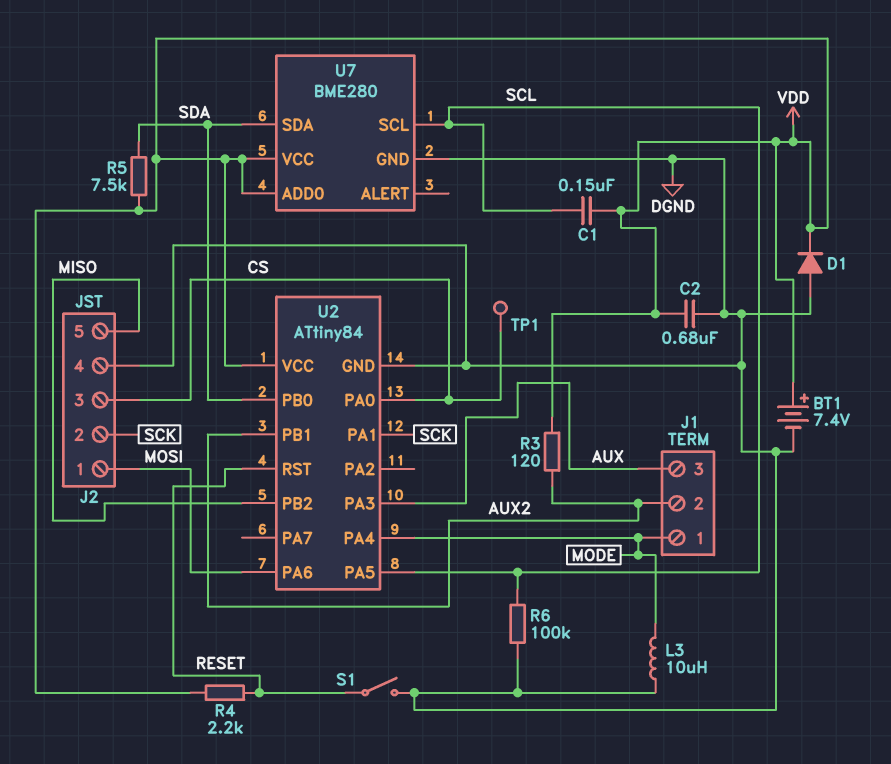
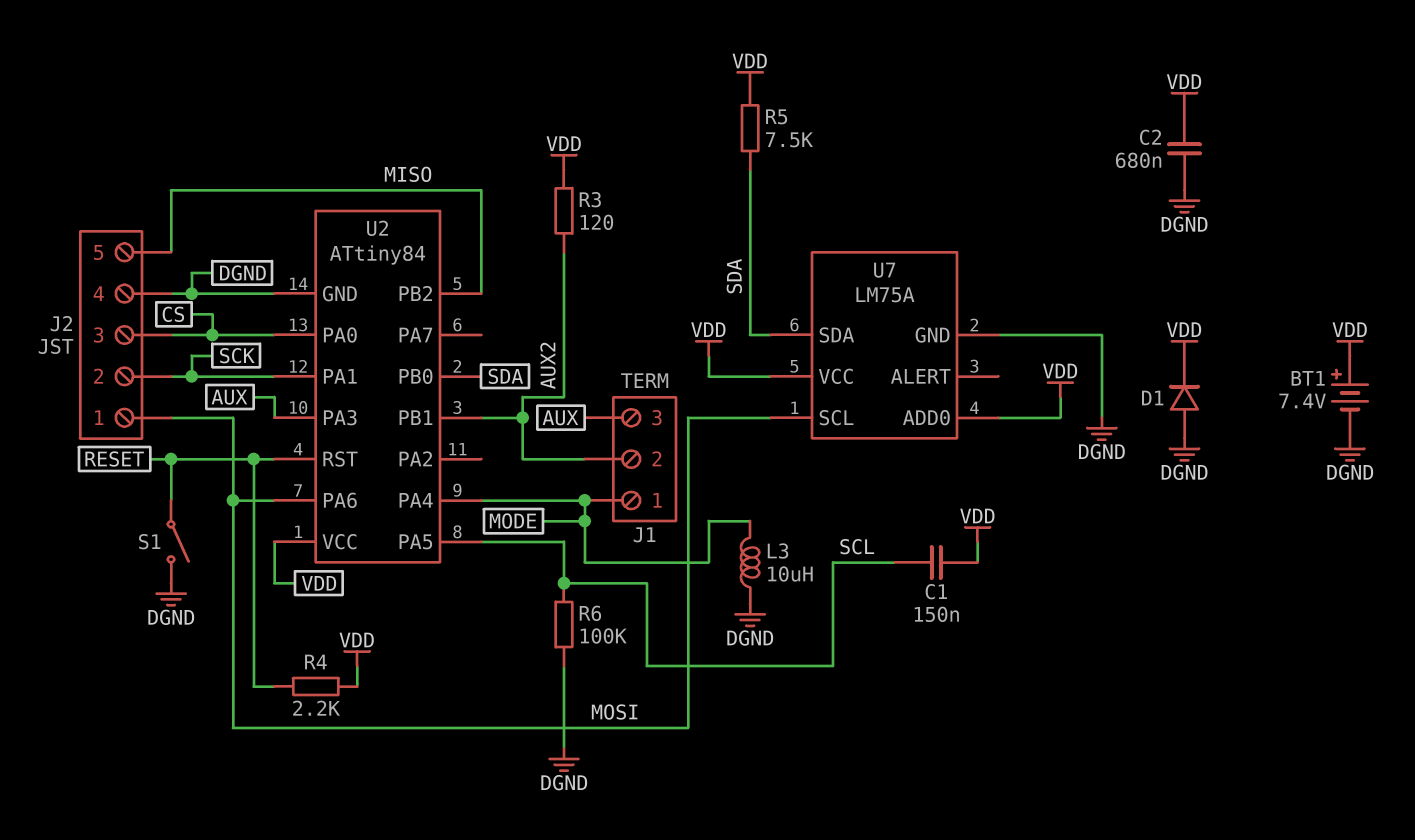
TP1: test point (CS) -> none
U7: BME280 -> LM75A
U7 pin SCL: SCL -> MOSI

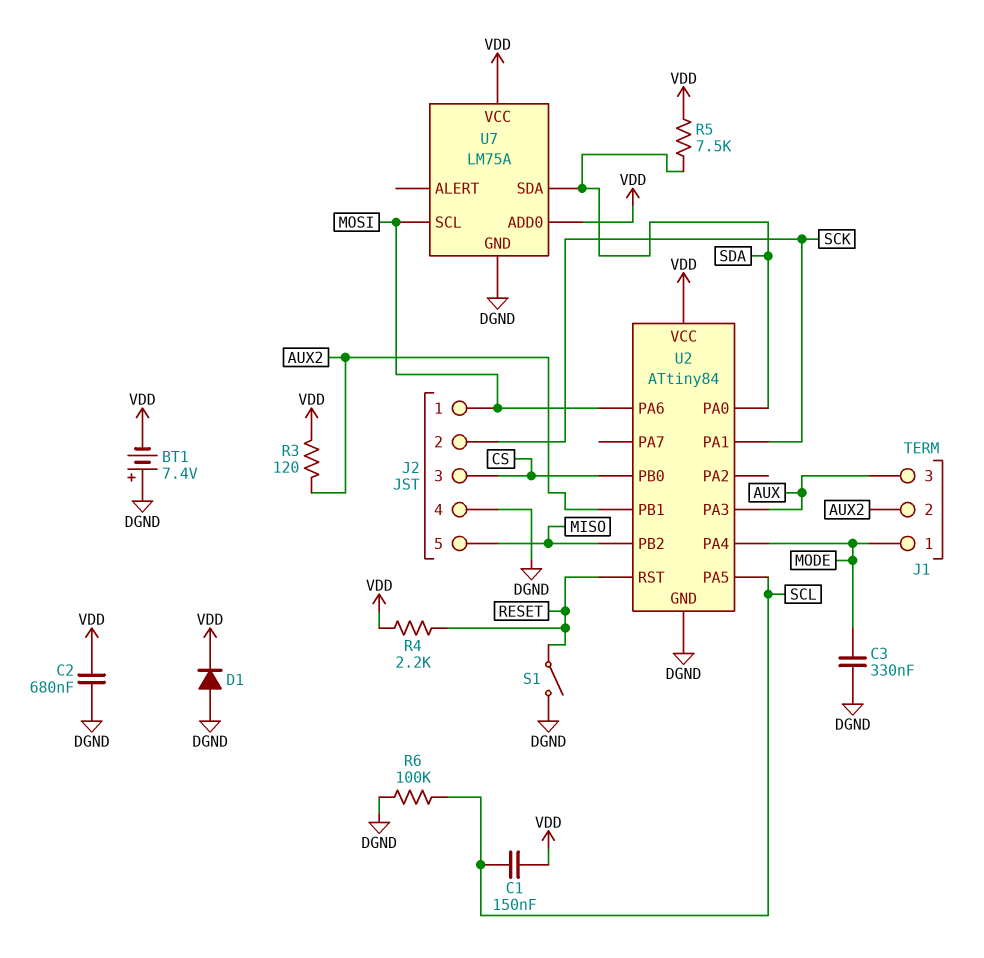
BT1: 7.4V (plus VDD, minus DGND) -> 7.4V (plus DGND, minus VDD)
C3: none -> 330nF (DGND, MODE)
L3: 10uH (DGND, MODE) -> none
U2 pin PA0: CS -> SDA
U2 pin PB0: SDA -> CS

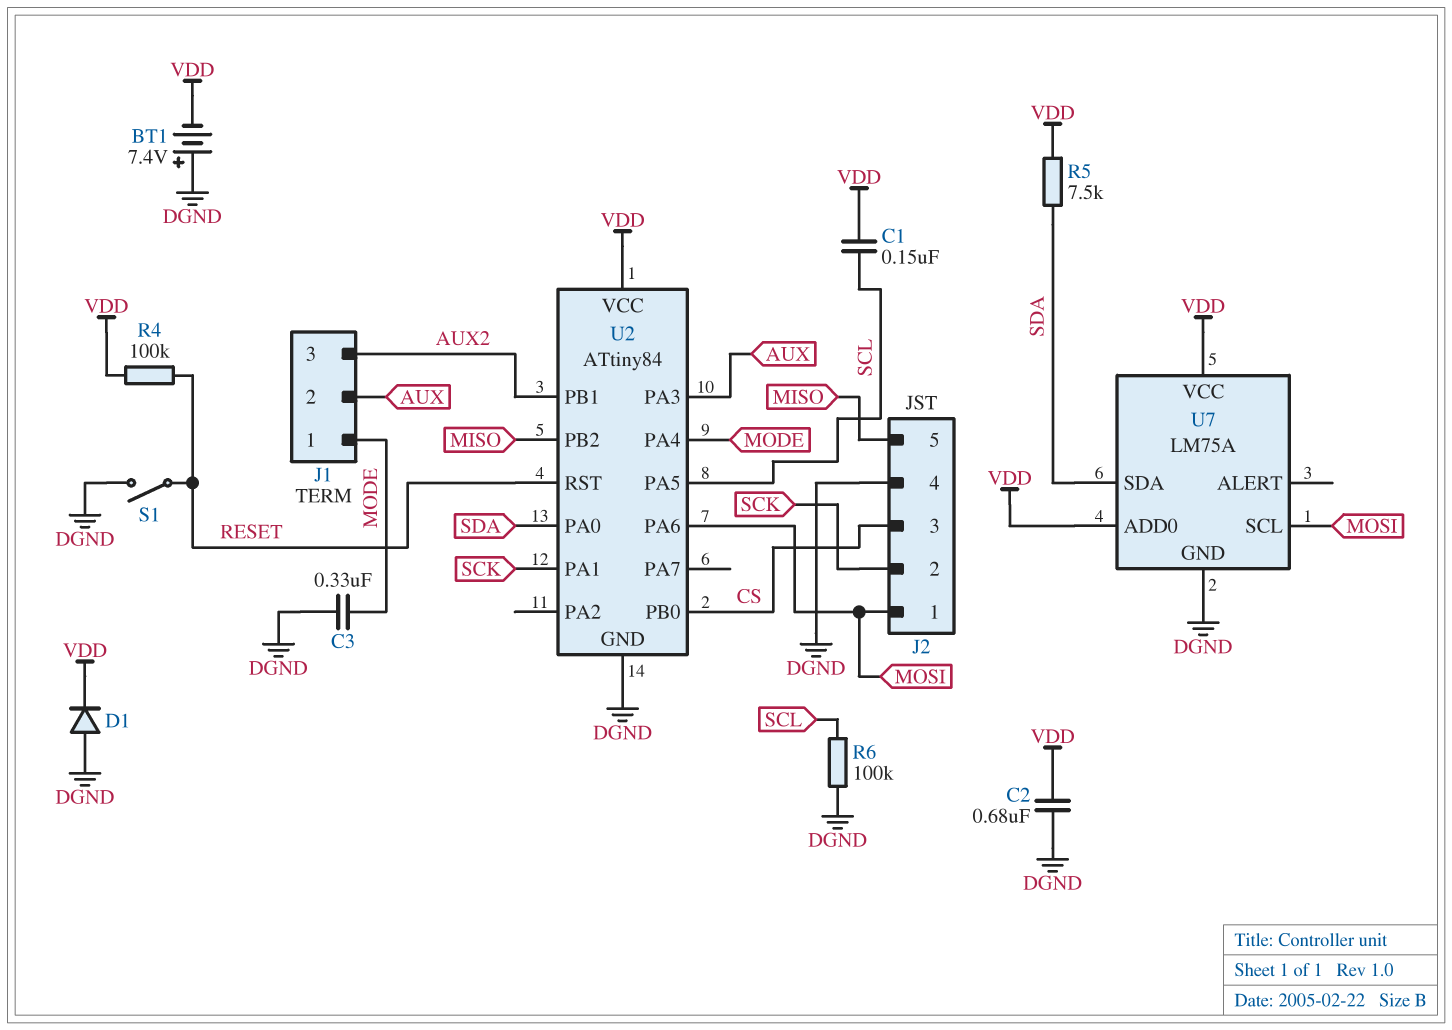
J1 pin 2: AUX2 -> AUX
J1 pin 3: AUX -> AUX2
R3: 120 (AUX2, VDD) -> none
R4: 2.2k (RESET, VDD) -> 100k (RESET, VDD)

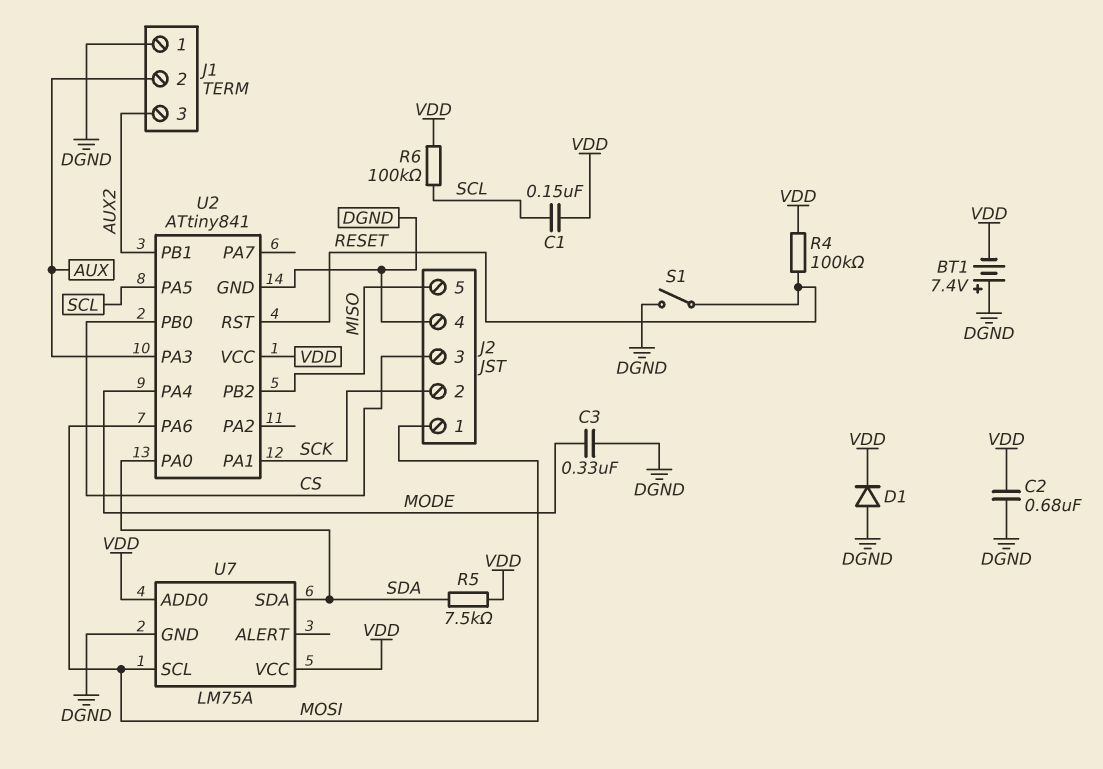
J1 pin 1: MODE -> DGND
R6: 100k (DGND, SCL) -> 100k (SCL, VDD)
U2: ATtiny84 -> ATtiny841

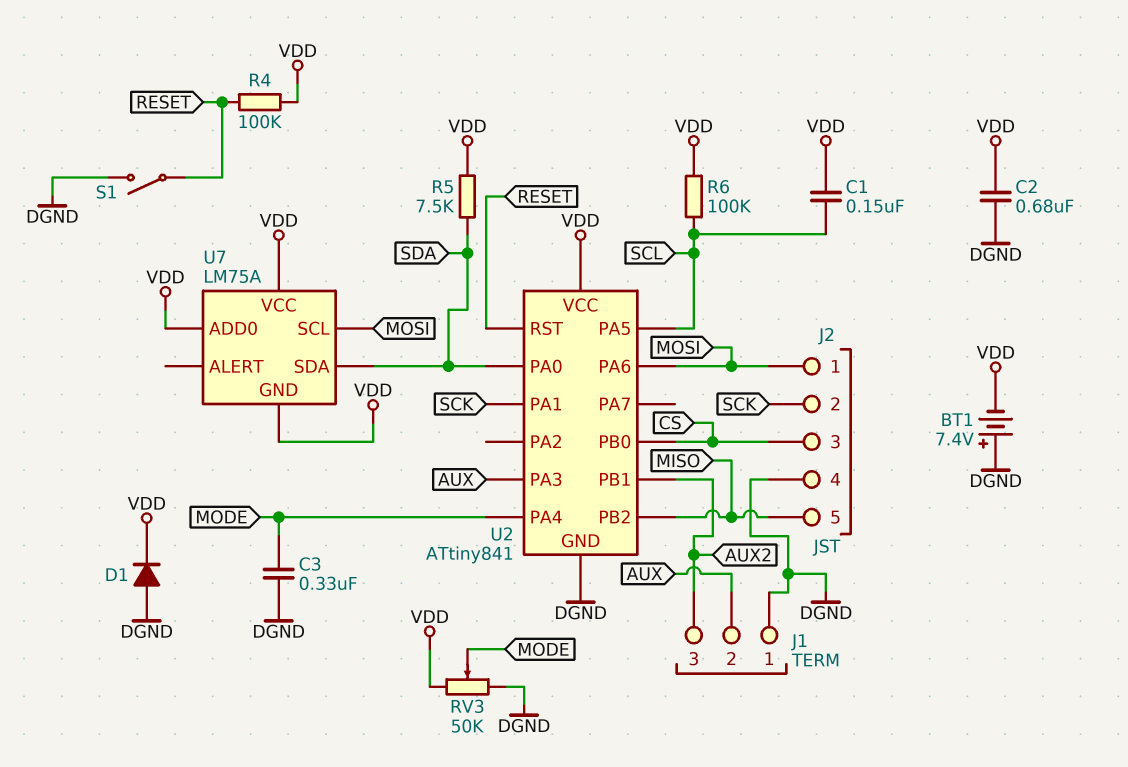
RV3: none -> 50k (DGND, VDD, wiper MODE)
U7 pin GND: DGND -> VDD

